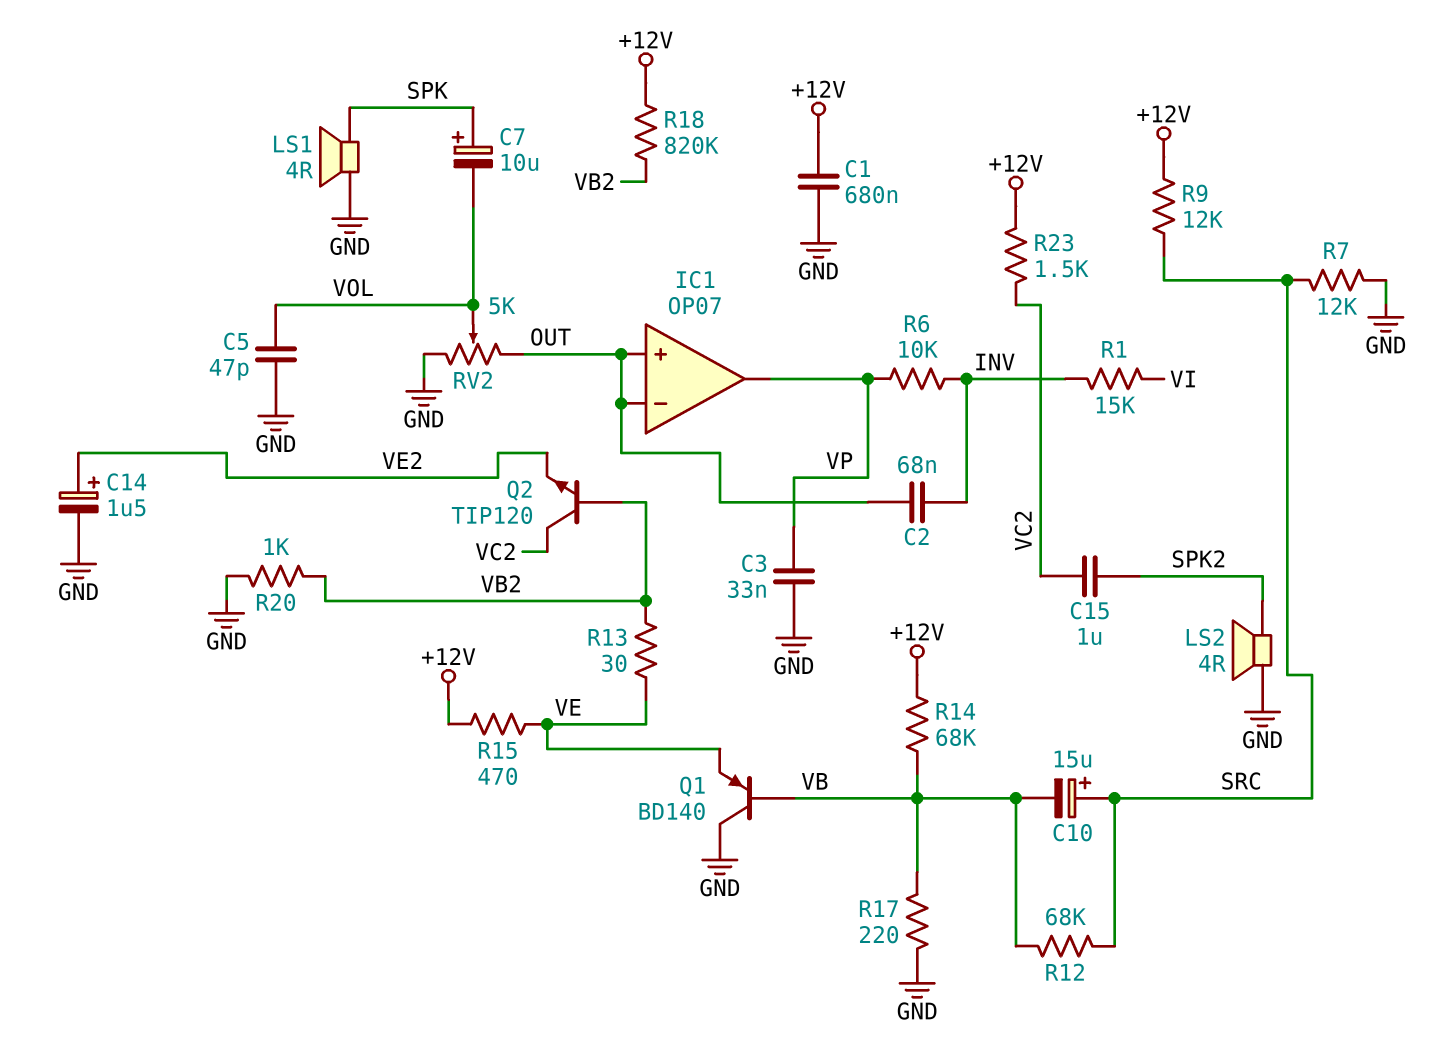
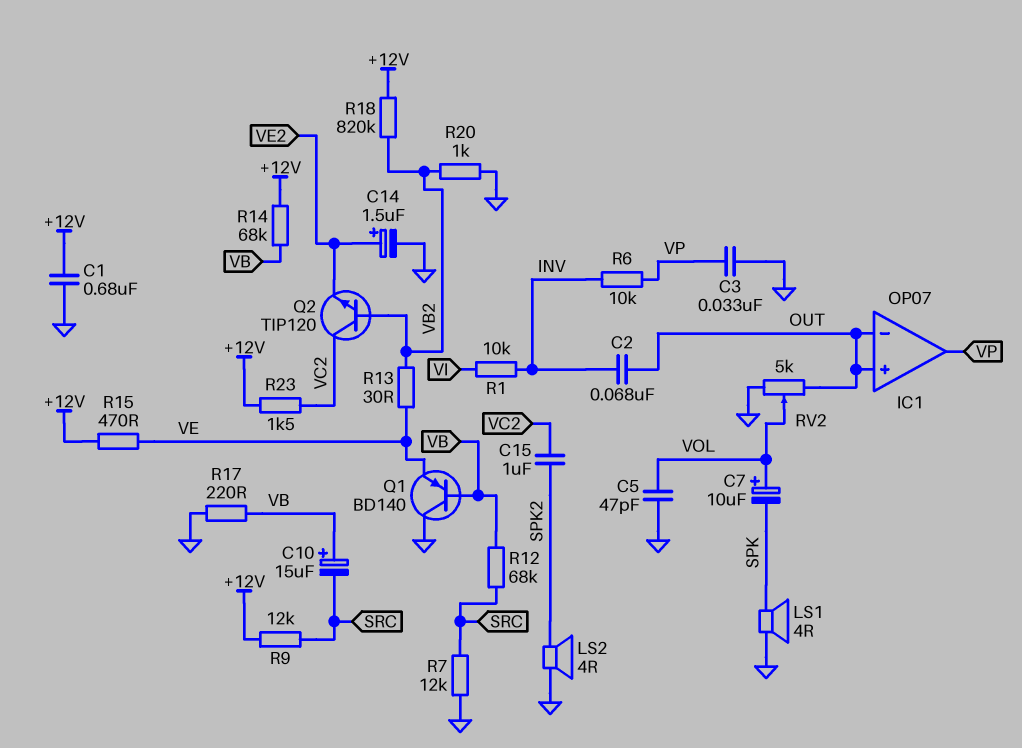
C7: 10uF (plus SPK, minus VOL) -> 10uF (plus VOL, minus SPK)
C10: 15uF (plus SRC, minus VB) -> 15uF (plus VB, minus SRC)
R1: 15k (INV, VI) -> 10k (INV, VI)

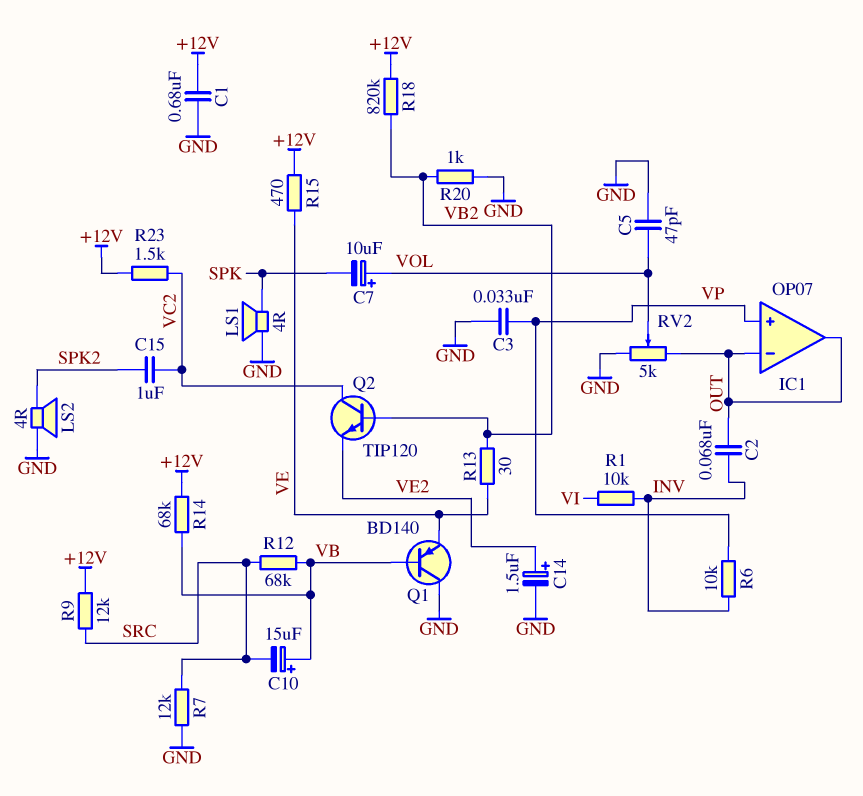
IC1 pin in+: OUT -> VP
IC1 pin out: VP -> OUT
R17: 220 (GND, VB) -> none

